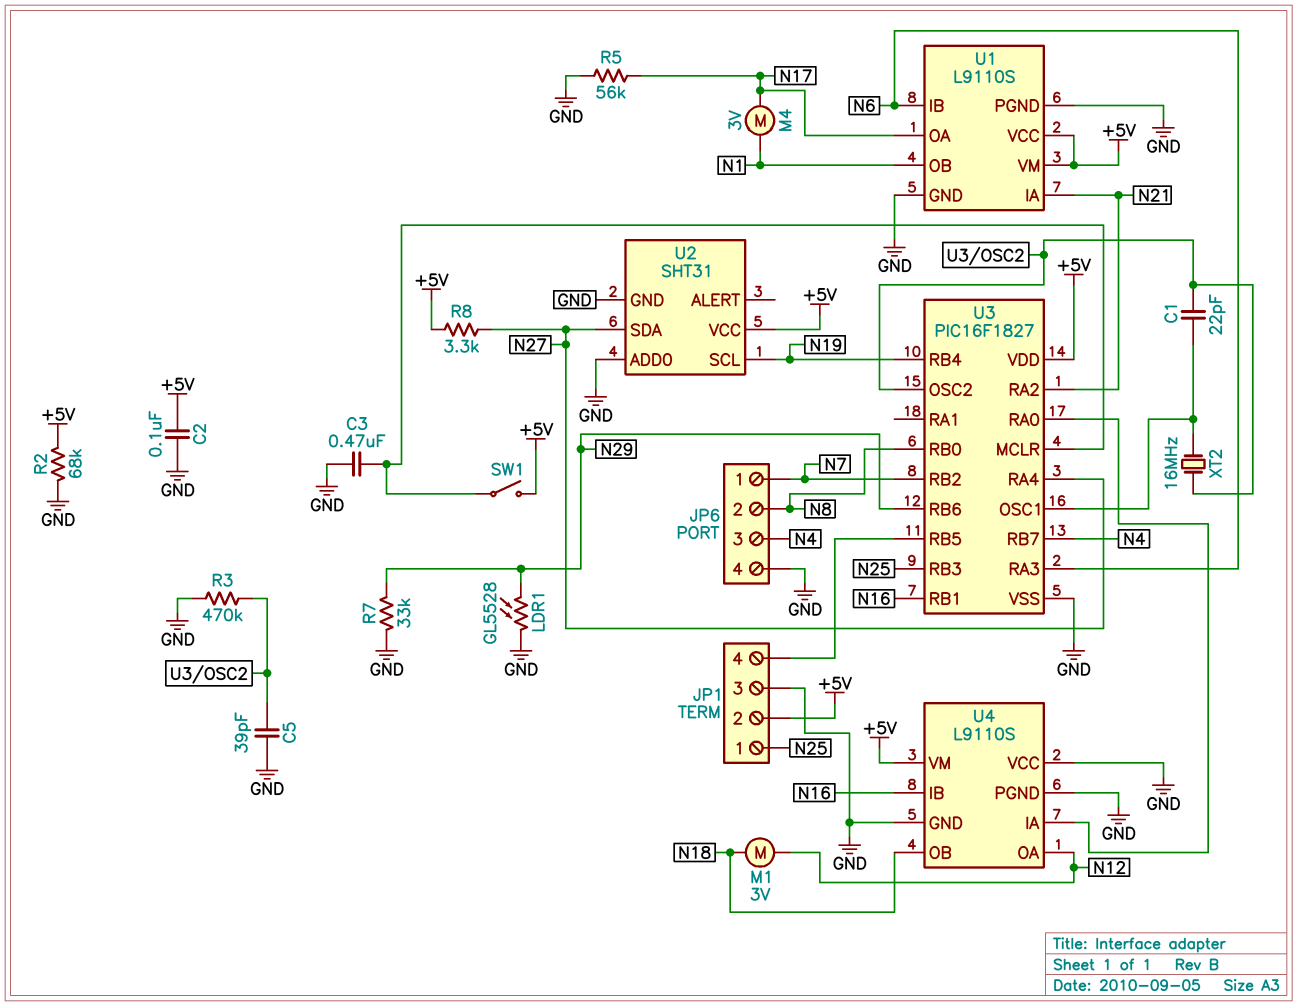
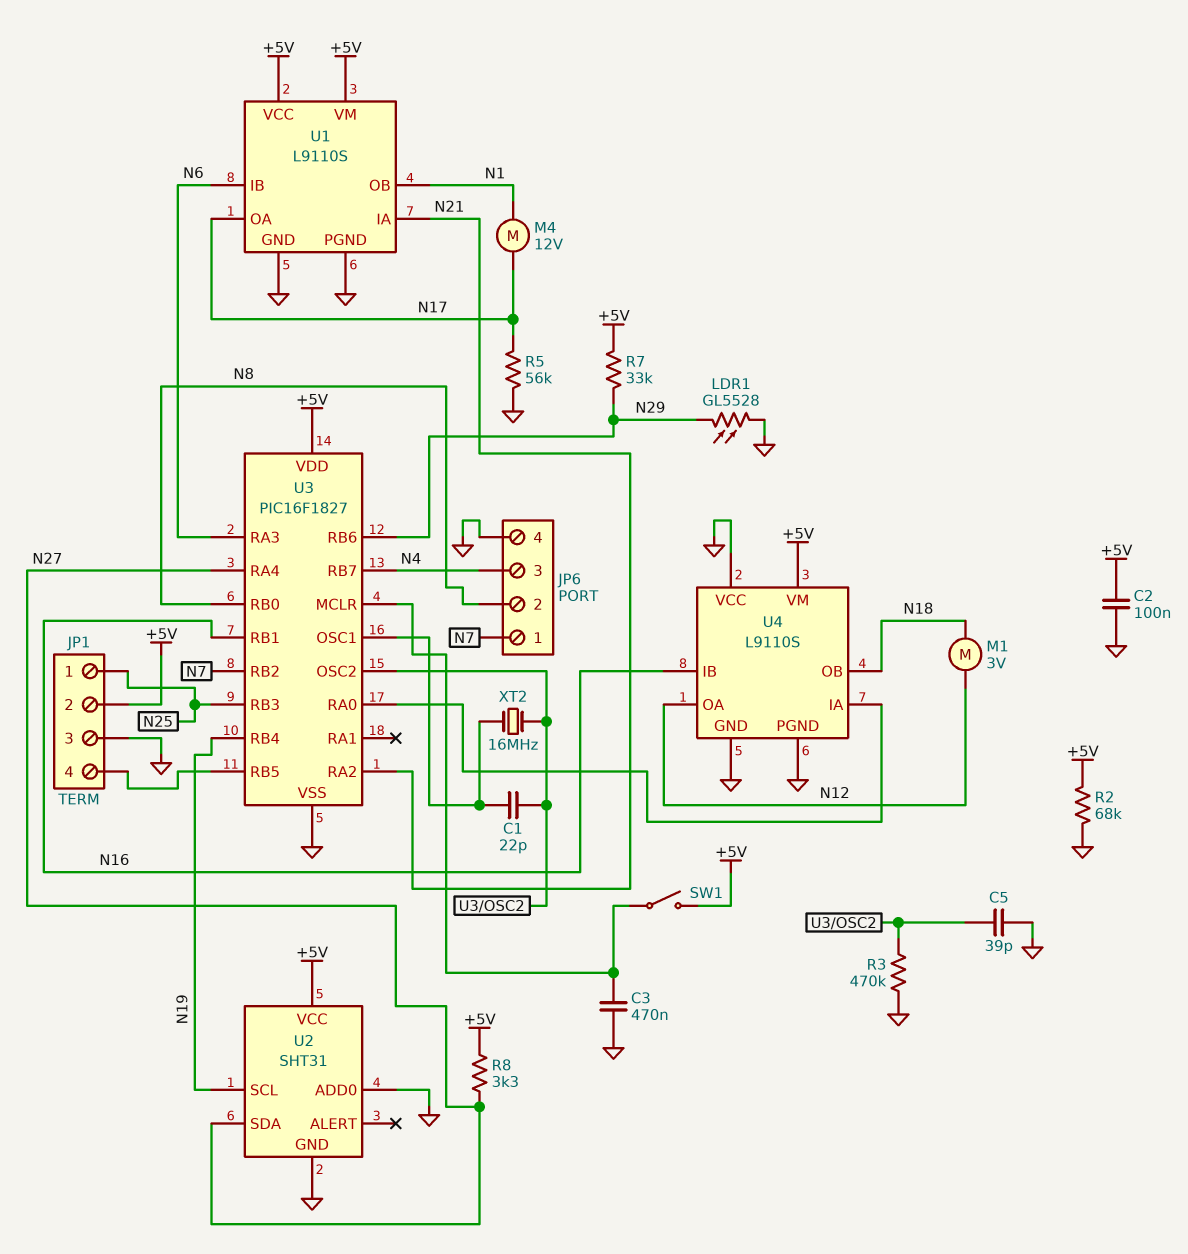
M4: motor 3V (N1, N17) -> motor 12V (N1, N17)
R7: 33k (GND, N29) -> 33k (+5V, N29)

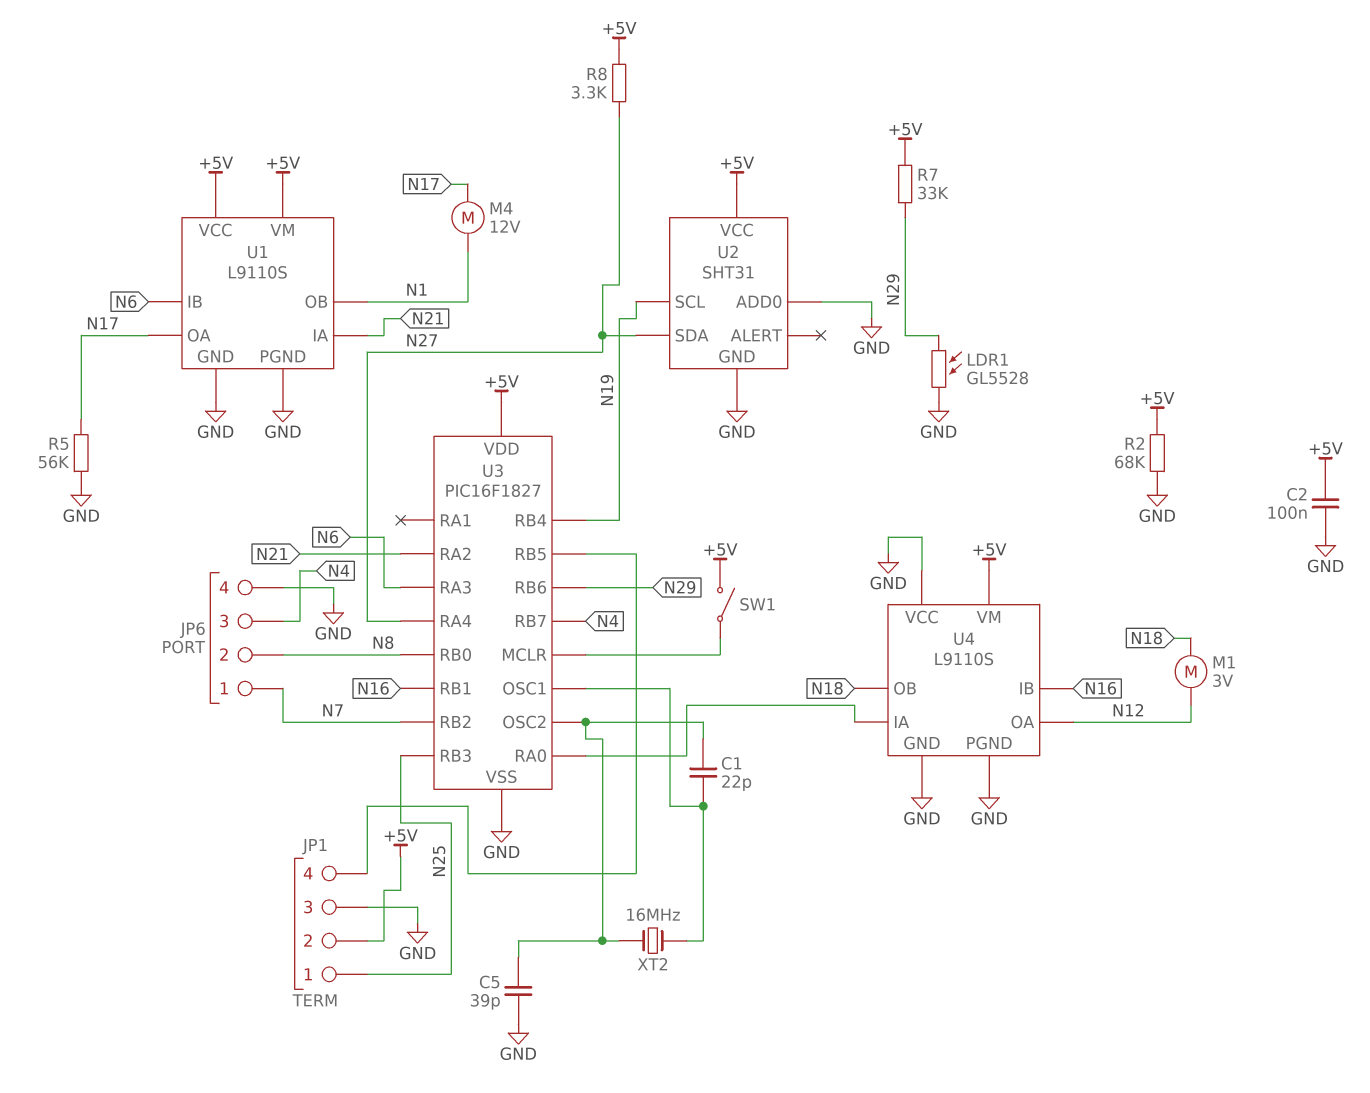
C3: 470nF (GND, U3/MCLR) -> none
R3: 470k (GND, U3/OSC2) -> none

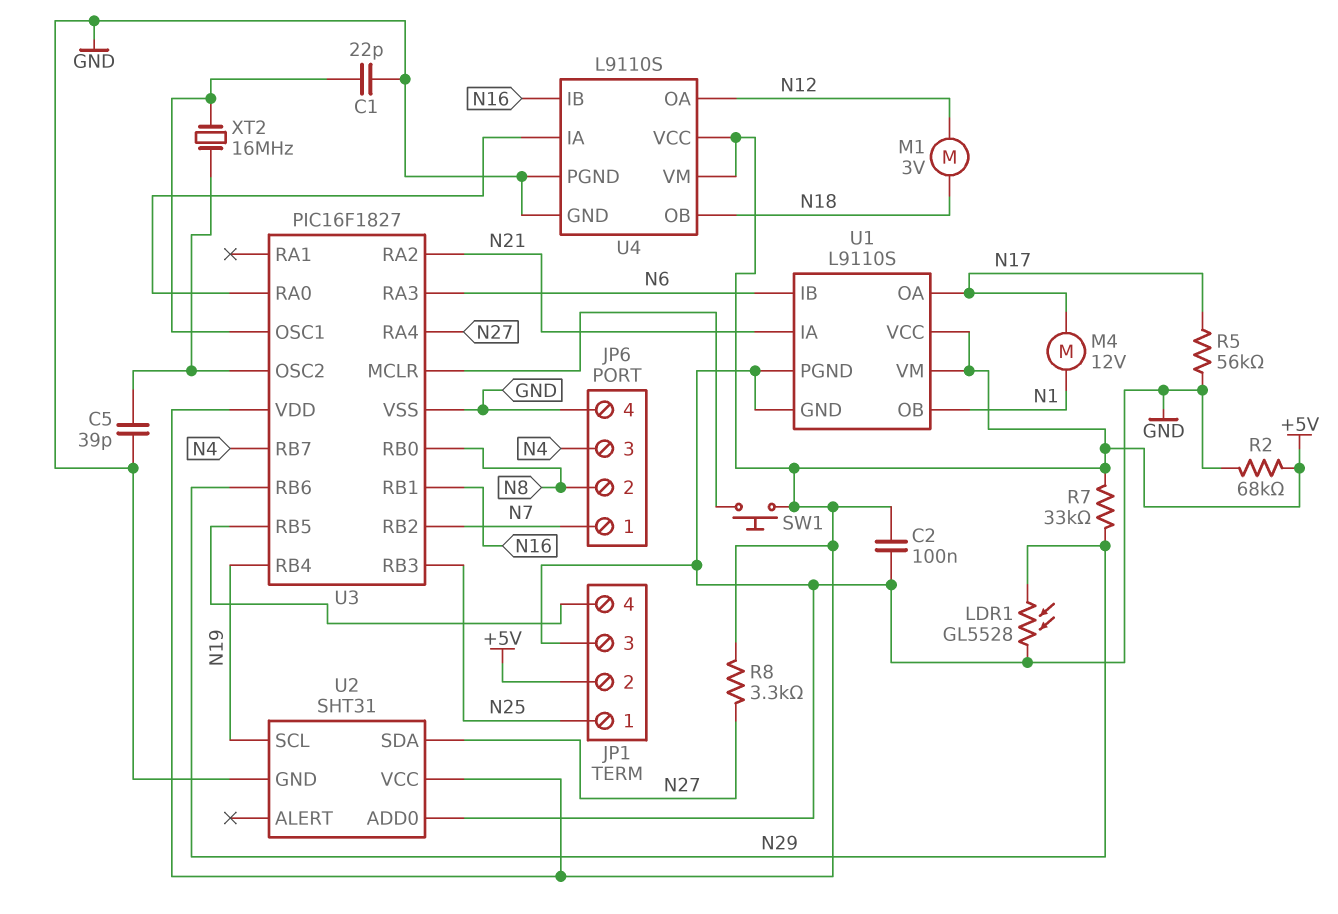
C1: 22pF (U3/OSC1, U3/OSC2) -> 22pF (GND, U3/OSC1)
SW1: switch (+5V, U3/MCLR) -> button (+5V, U3/MCLR)
U4 pin VCC: GND -> +5V

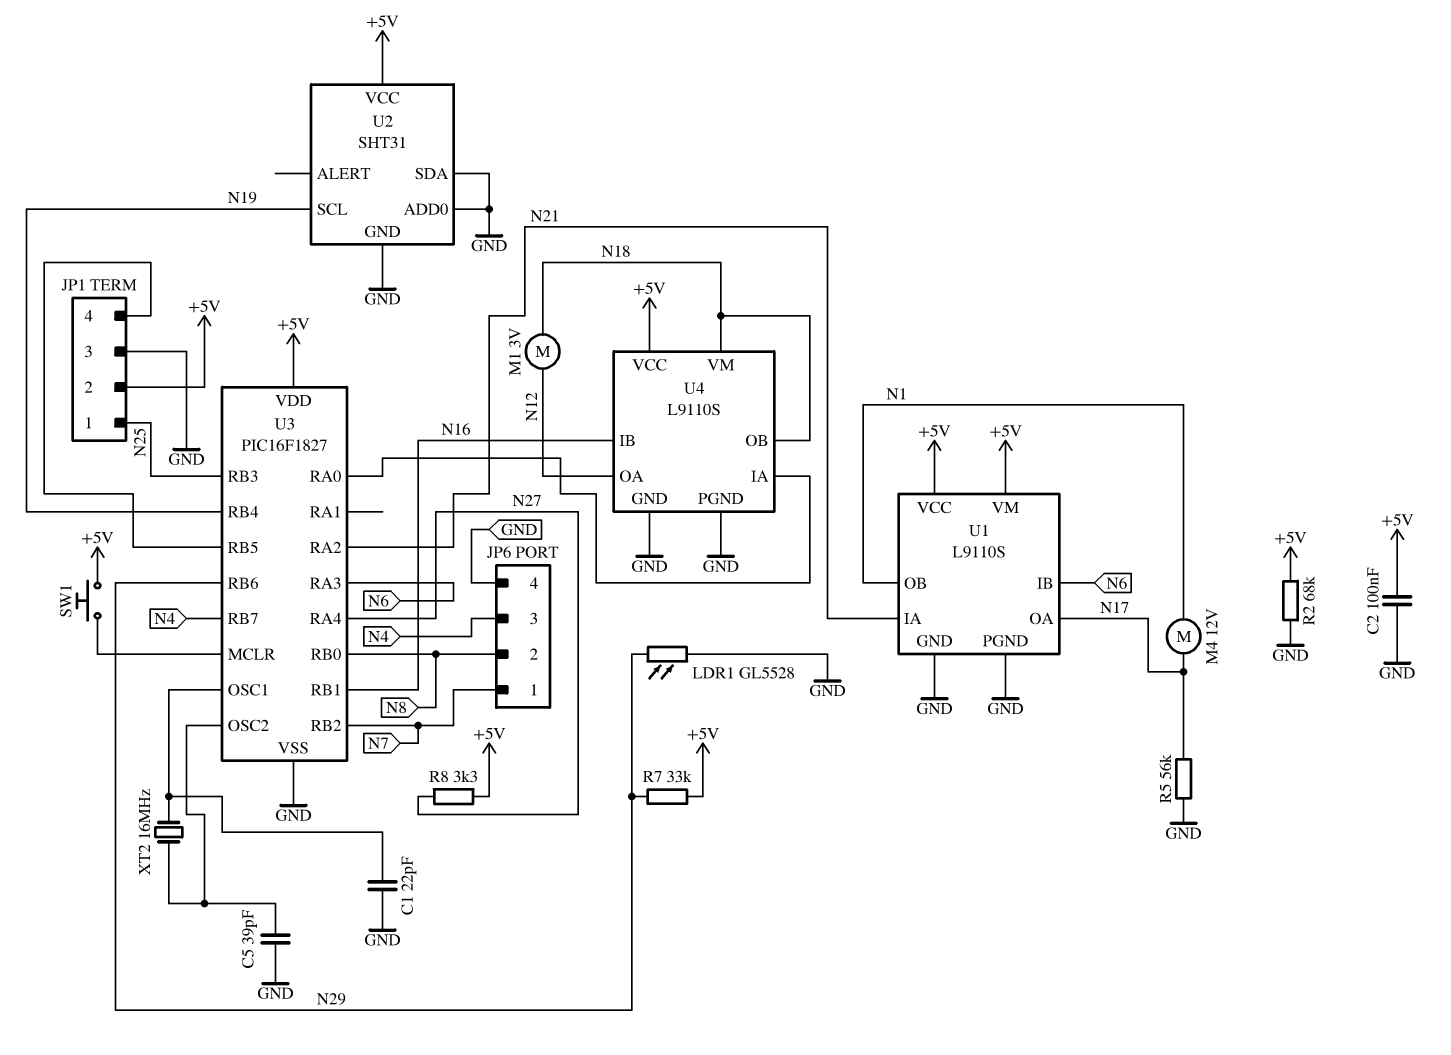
U2 pin SDA: N27 -> GND
U4 pin VM: +5V -> N18

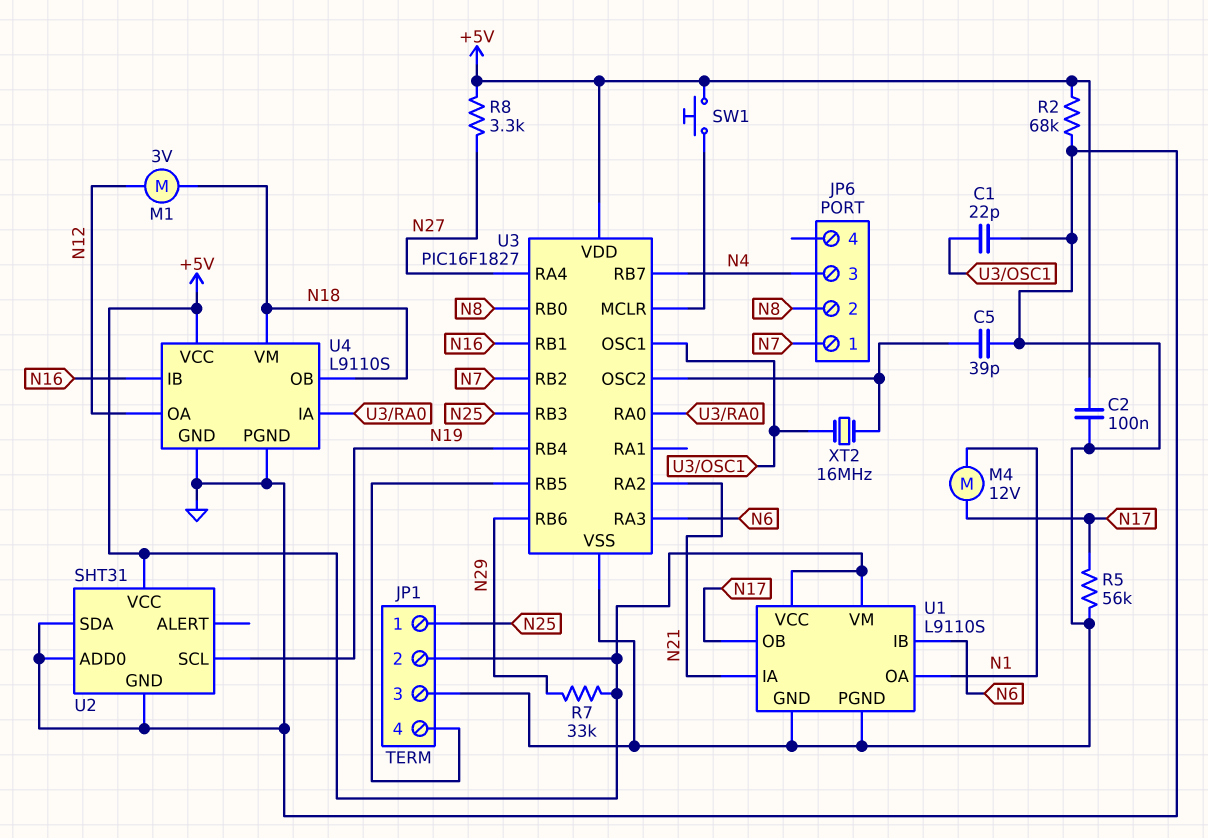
JP6 pin 4: GND -> none
LDR1: GL5528 (GND, N29) -> none
U1 pin OA: N17 -> N1
U1 pin OB: N1 -> N17

